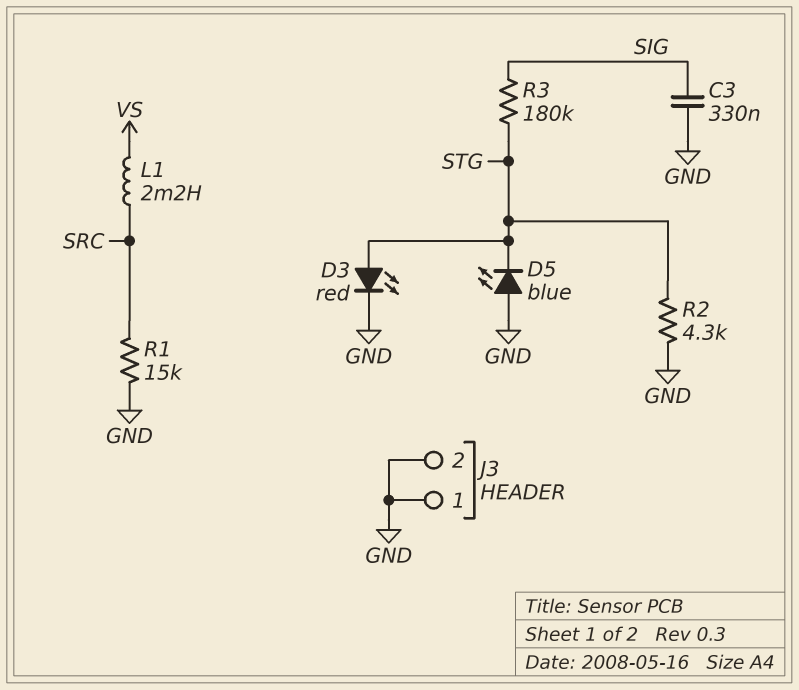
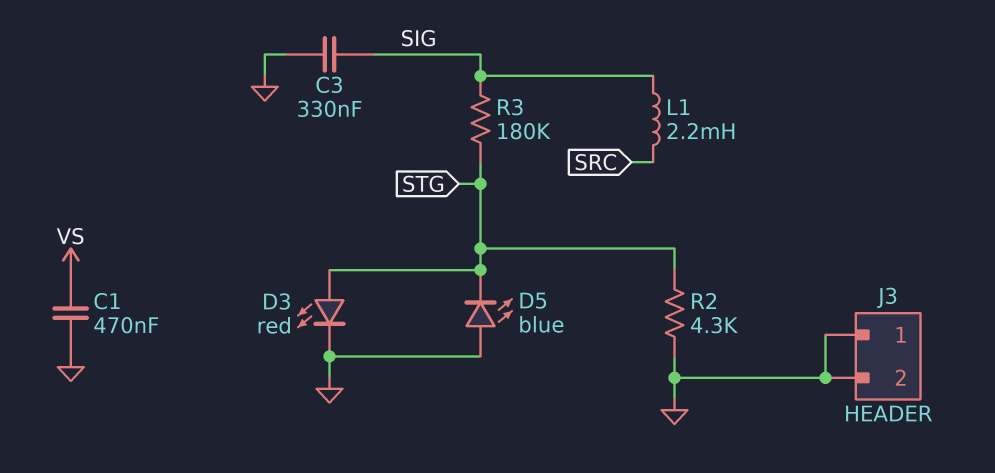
C1: none -> 470nF (GND, VS)
L1: 2.2mH (SRC, VS) -> 2.2mH (SIG, SRC)
R1: 15k (GND, SRC) -> none

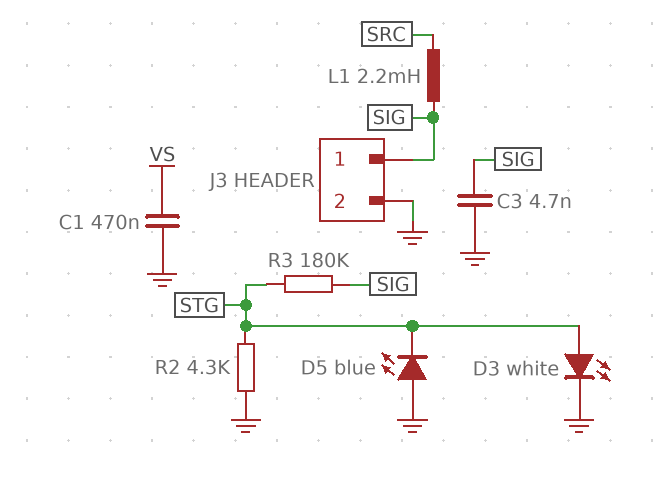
C3: 330nF (GND, SIG) -> 4.7nF (GND, SIG)
D3: LED red (A STG, K GND) -> LED white (A STG, K GND)
J3 pin 1: GND -> SIG

